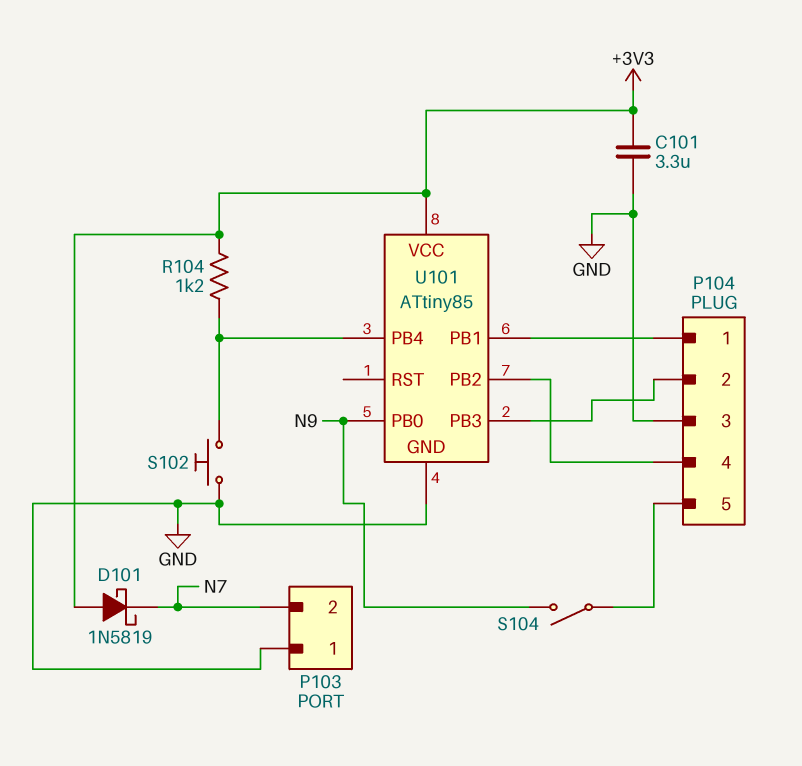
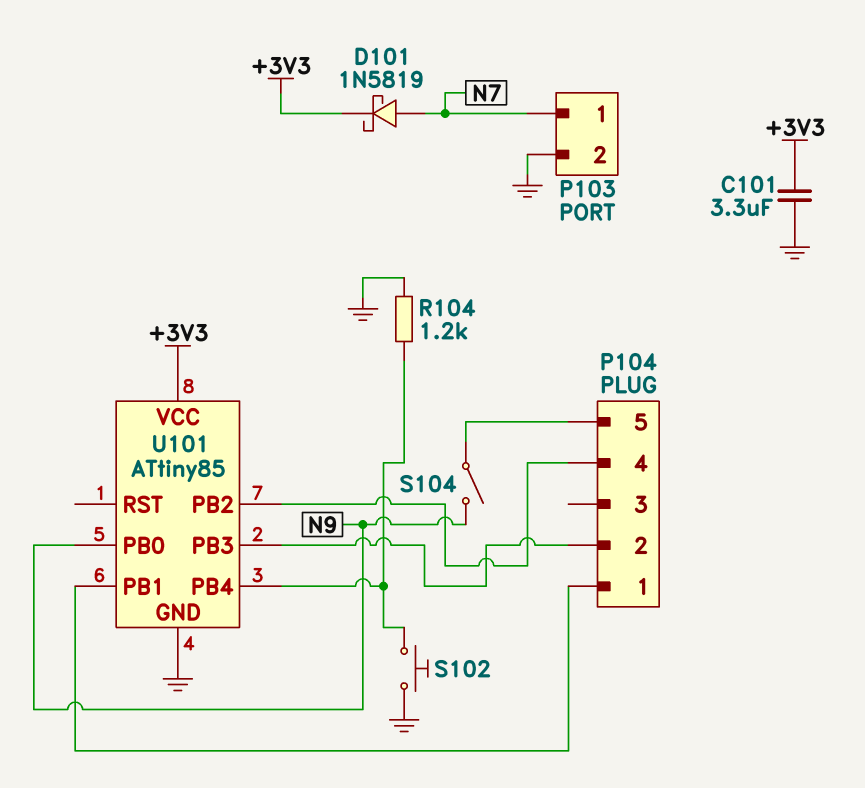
D101: schottky 1N5819 (A +3V3, K N7) -> schottky 1N5819 (A N7, K +3V3)
P103 pin 1: GND -> N7
P103 pin 2: N7 -> GND
P104 pin 3: GND -> none
R104: 1.2k (+3V3, U101/PB4) -> 1.2k (GND, U101/PB4)

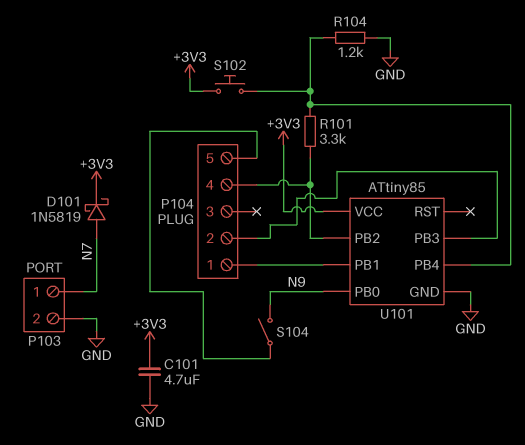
C101: 3.3uF (+3V3, GND) -> 4.7uF (+3V3, GND)
R101: none -> 3.3k (P104/4, U101/PB4)
S102: button (GND, U101/PB4) -> button (+3V3, U101/PB4)

